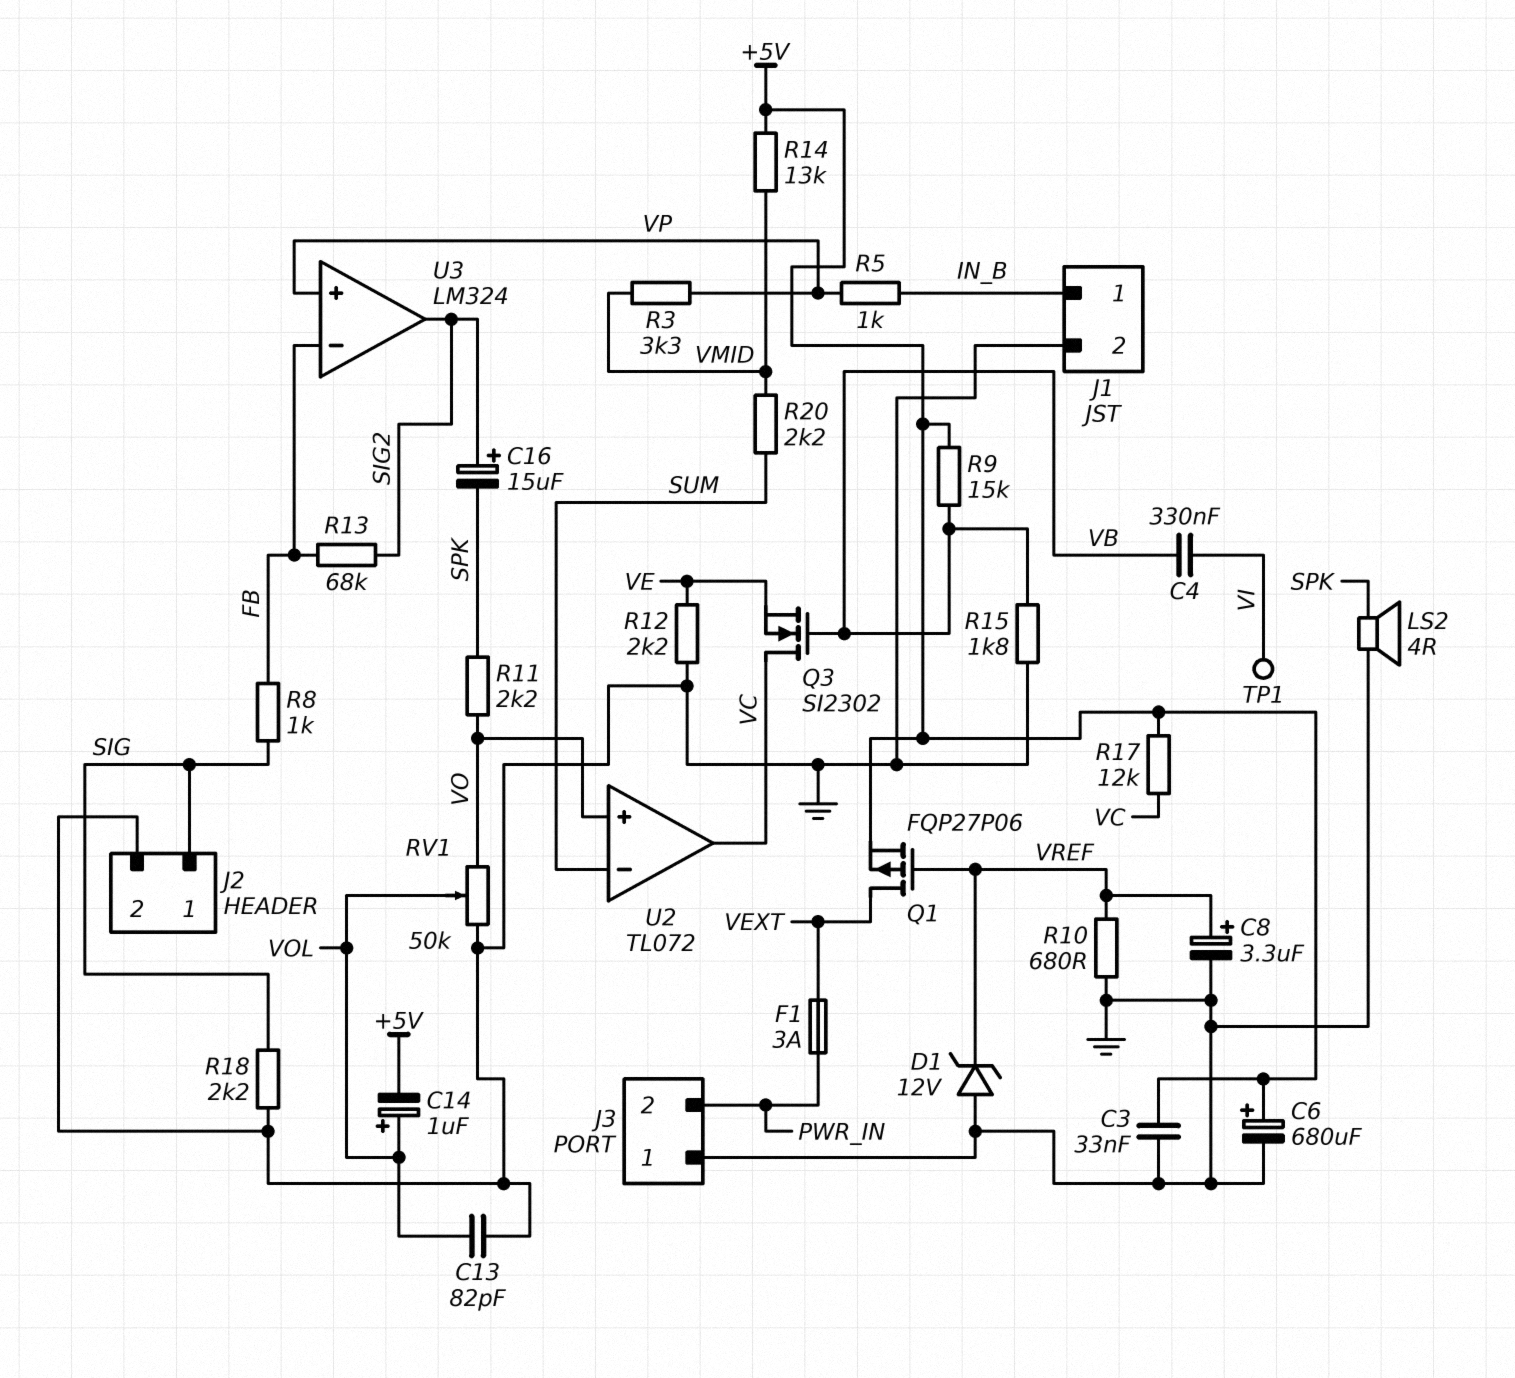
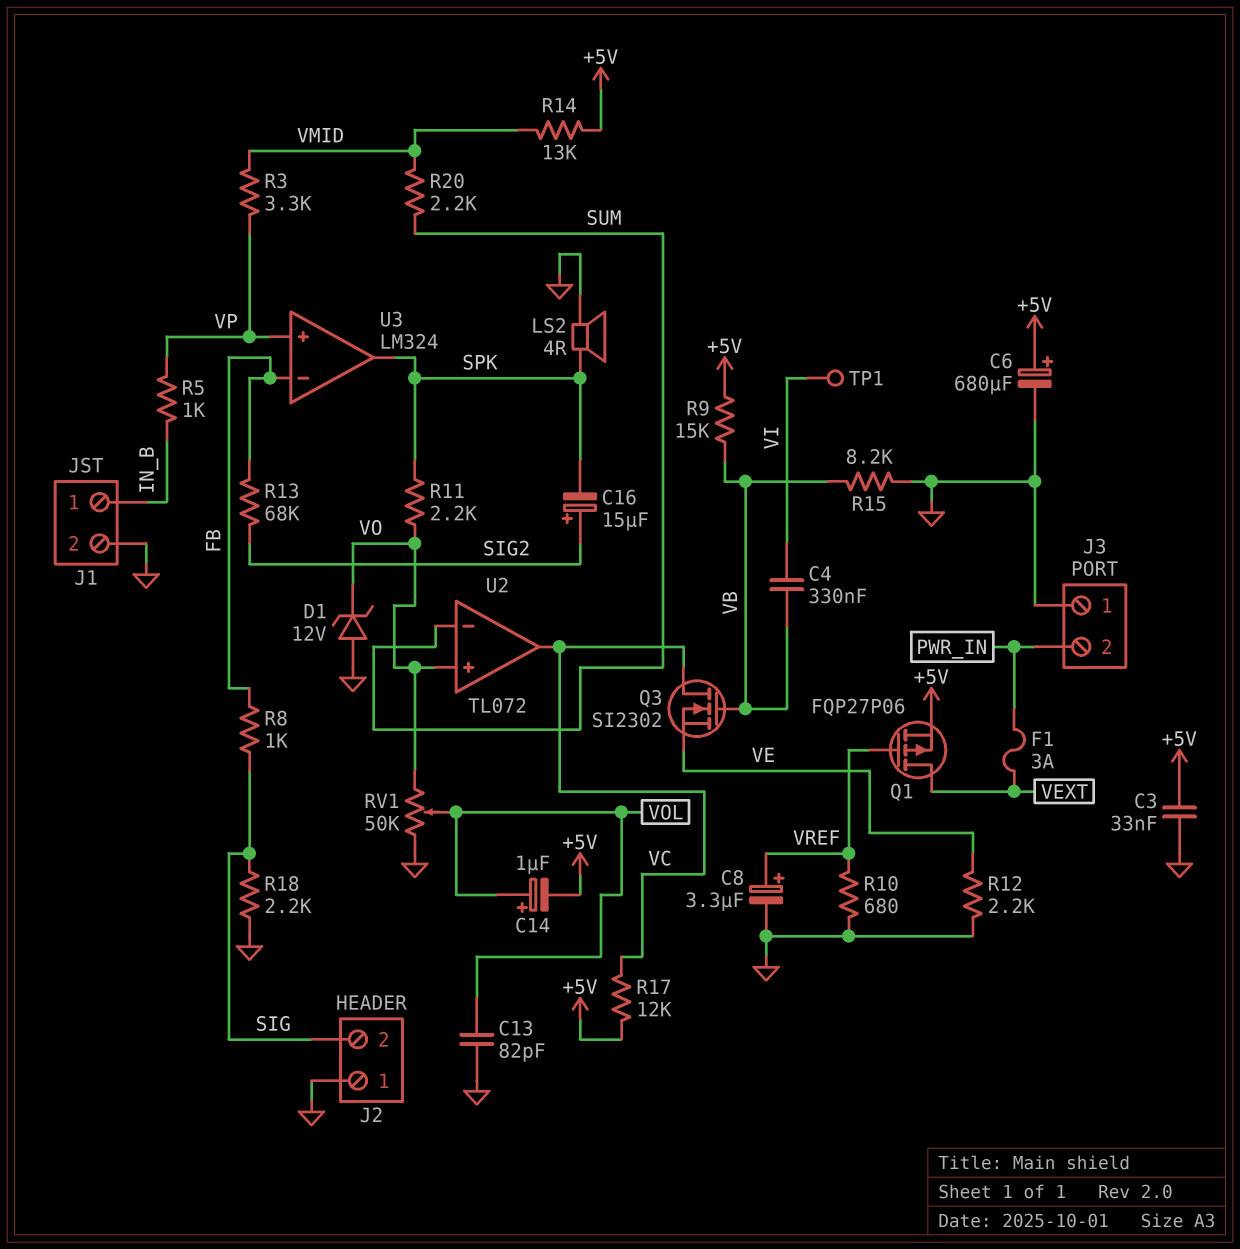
D1: zener 12V (A GND, K VREF) -> zener 12V (A GND, K VO)
J2 pin 1: SIG -> GND
J2 pin 2: GND -> SIG
R15: 1.8k (GND, VB) -> 8.2k (GND, VB)
U3 pin out: SIG2 -> SPK

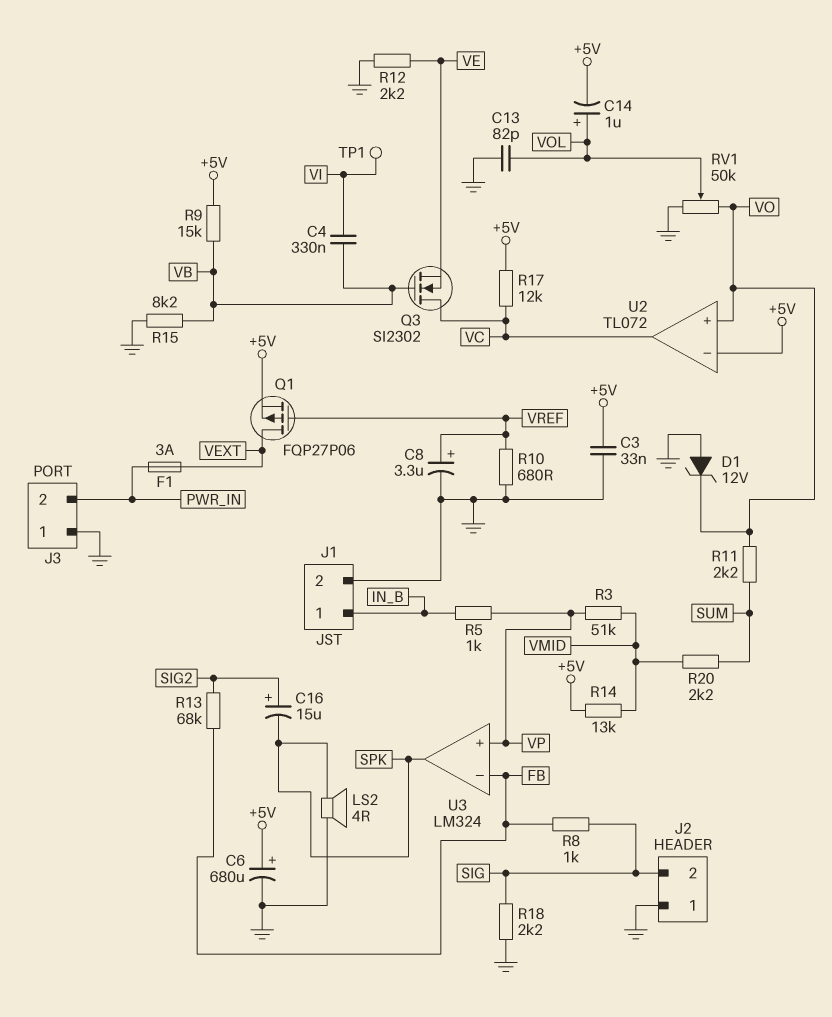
R3: 3.3k (VMID, VP) -> 51k (VMID, VP)
R11: 2.2k (SPK, VO) -> 2.2k (SUM, VO)
U2 pin in-: SUM -> +5V

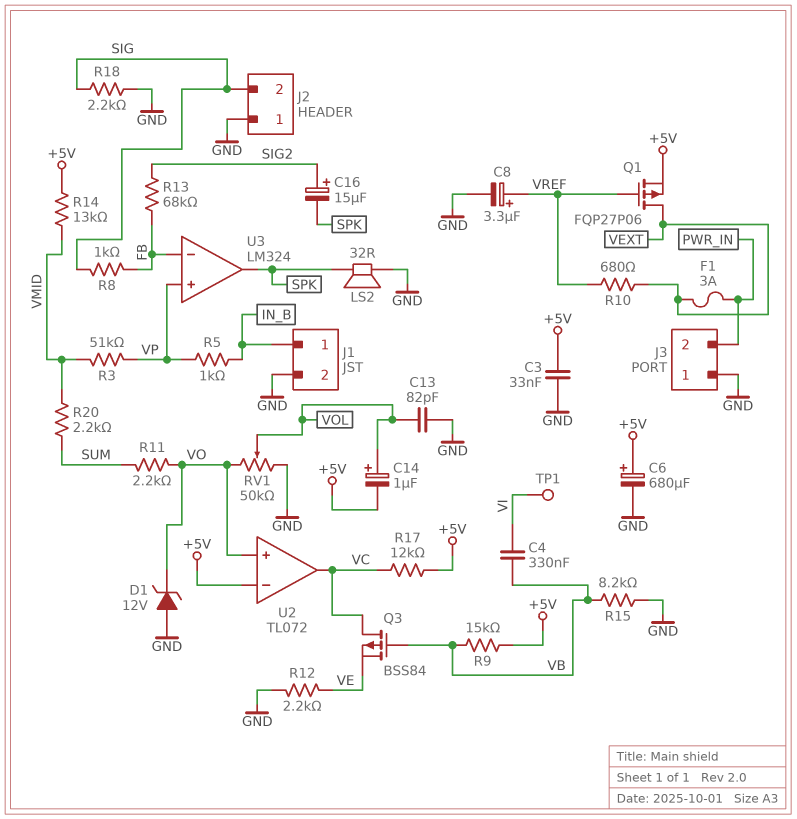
LS2: speaker 4R (GND, SPK) -> speaker 32R (GND, SPK)
Q3: NMOS SI2302 (G VB, D VC, S VE) -> PMOS BSS84 (G VB, D VC, S VE)
R10: 680 (GND, VREF) -> 680 (VEXT, VREF)

